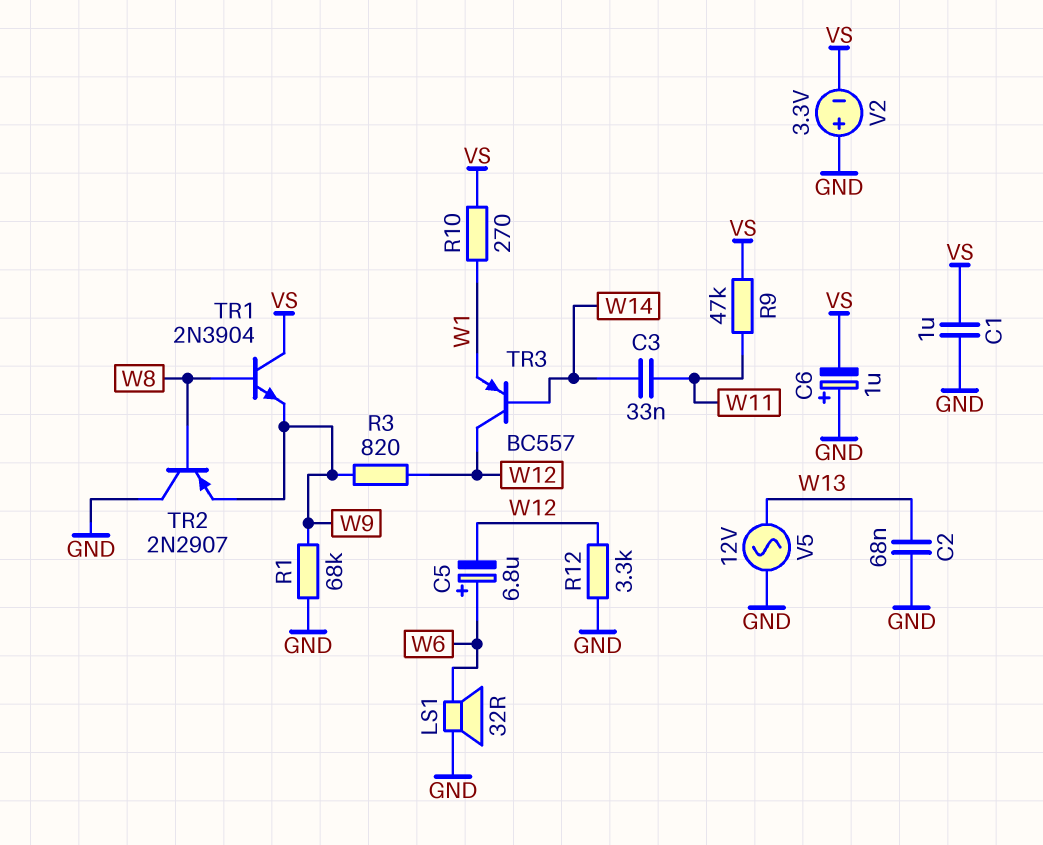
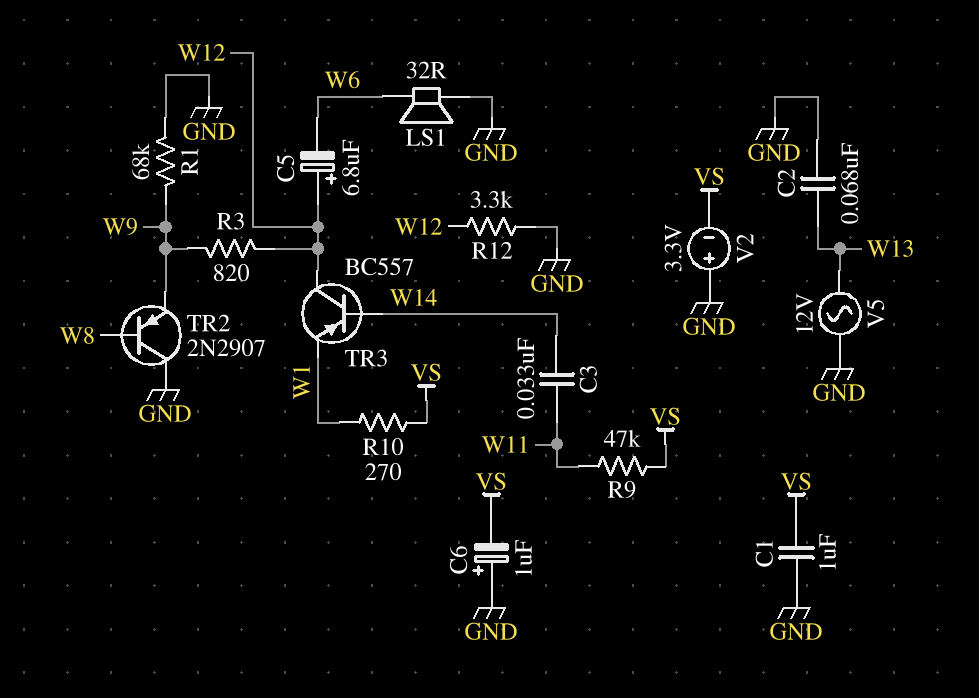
C5: 6.8uF (plus W6, minus W12) -> 6.8uF (plus W12, minus W6)
TR1: NPN 2N3904 (B W8, C VS, E W9) -> none

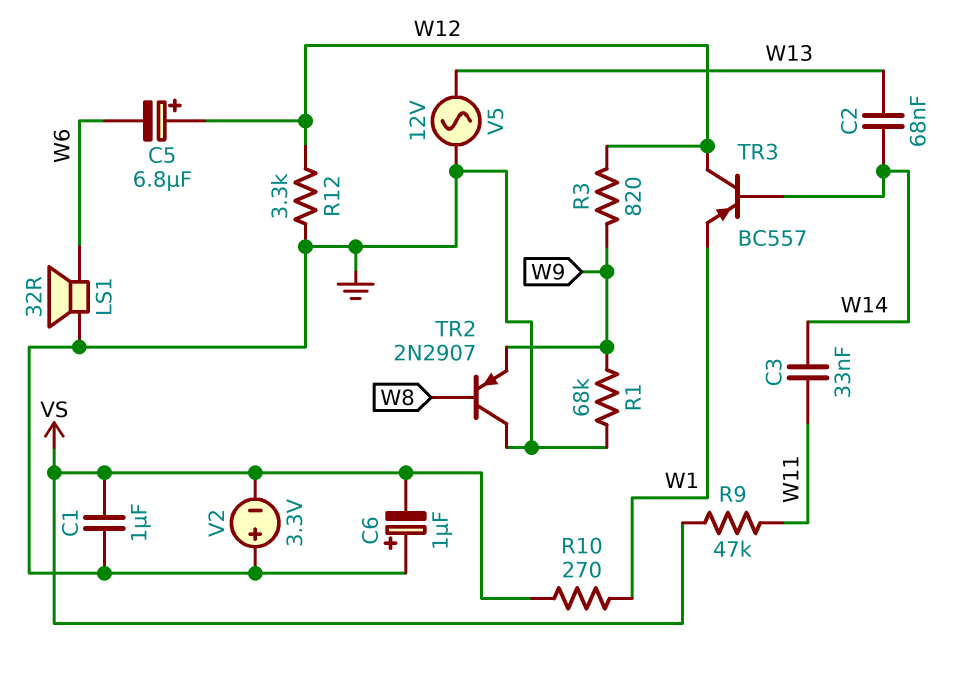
C2: 68nF (GND, W13) -> 68nF (W13, W14)

